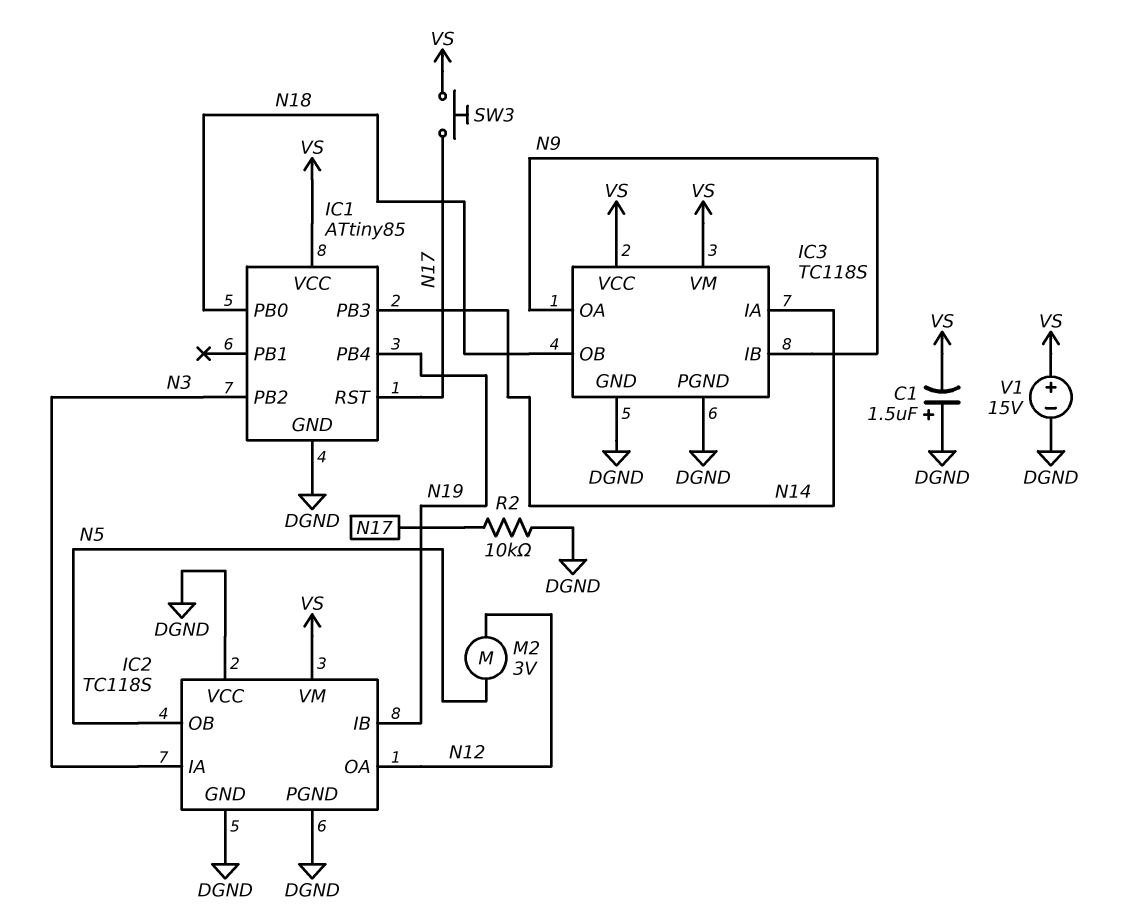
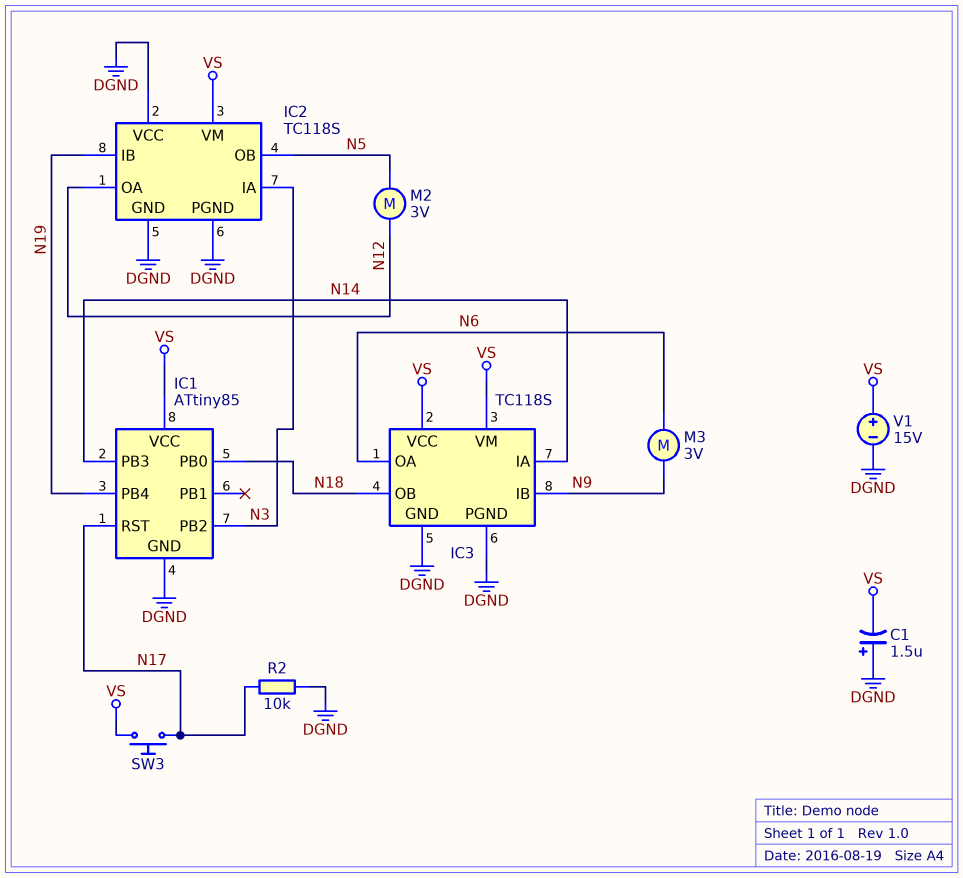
IC3 pin OA: N9 -> N6
M3: none -> motor 3V (N6, N9)

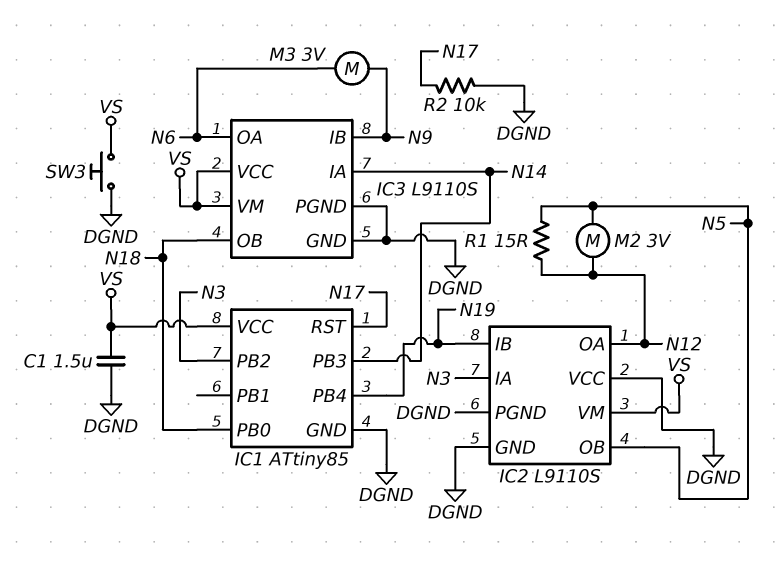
C1: 1.5uF (plus DGND, minus VS) -> 1.5uF (DGND, VS)
IC2: TC118S -> L9110S
IC3: TC118S -> L9110S
R1: none -> 15 (N5, N12)
SW3: button (N17, VS) -> button (DGND, VS)
V1: 15V (plus VS, minus DGND) -> none

